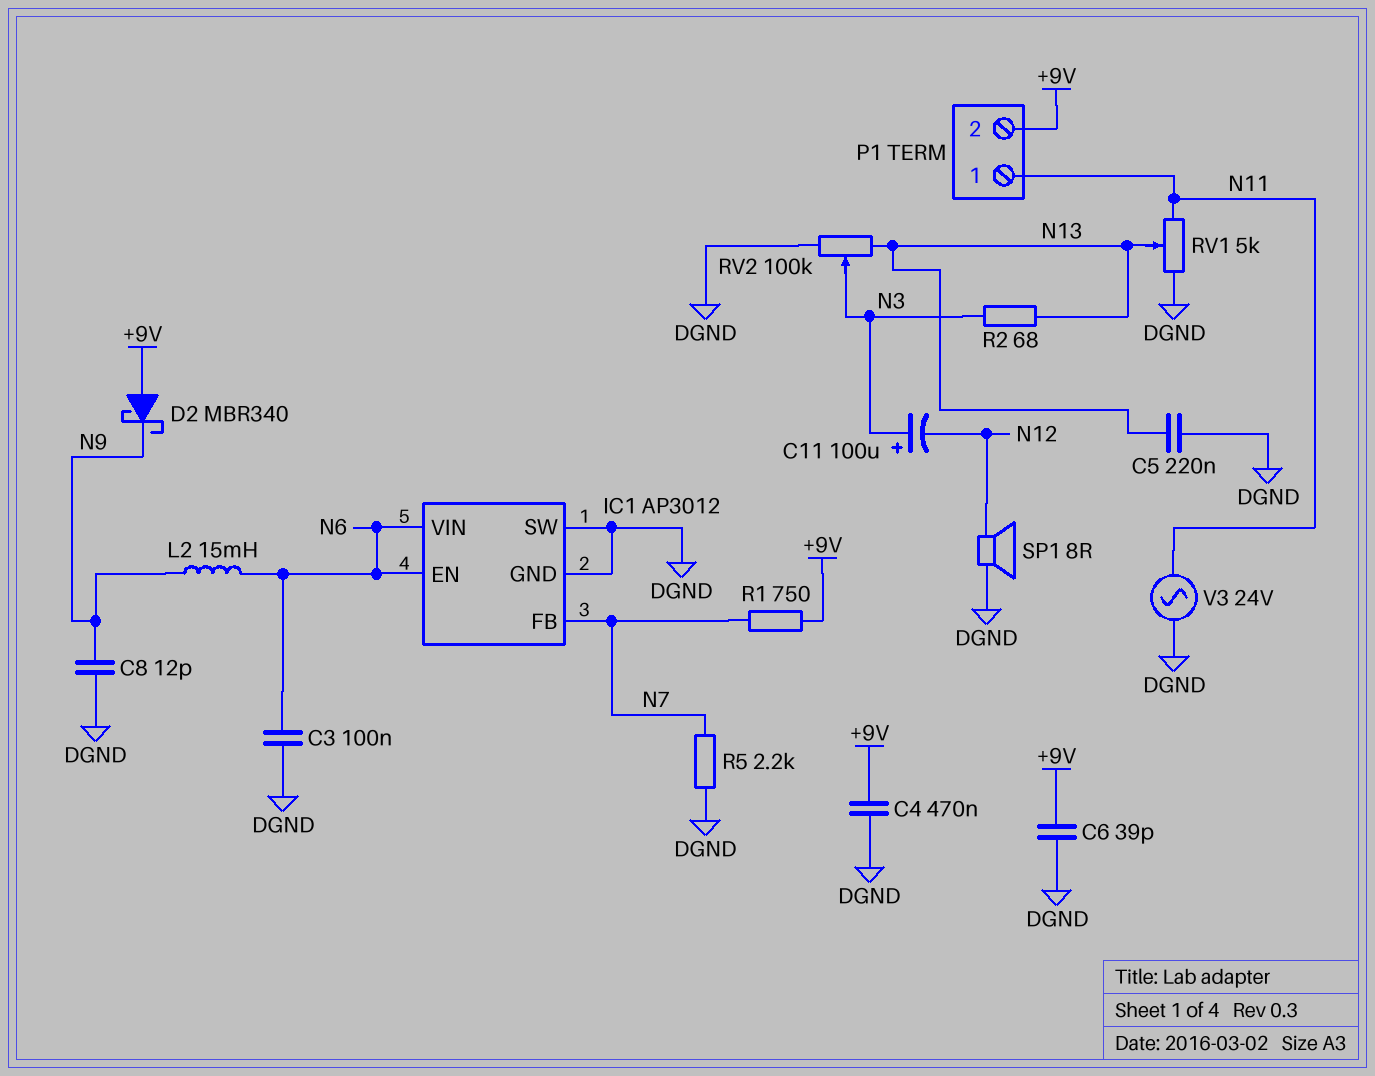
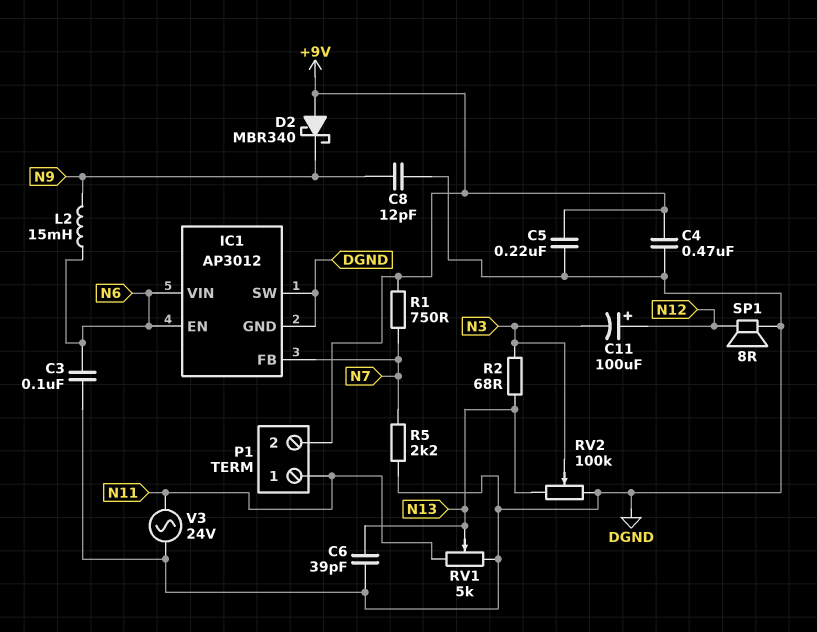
C5: 220nF (DGND, N13) -> 220nF (+9V, DGND)
C6: 39pF (+9V, DGND) -> 39pF (DGND, N13)
C11: 100uF (plus N3, minus N12) -> 100uF (plus N12, minus N3)

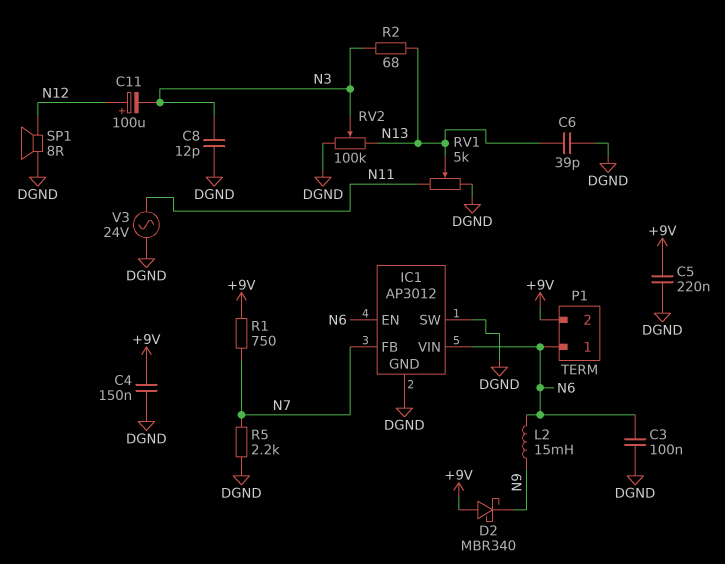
C4: 470nF (+9V, DGND) -> 150nF (+9V, DGND)
C8: 12pF (DGND, N9) -> 12pF (DGND, N3)
P1 pin 1: N11 -> N6

